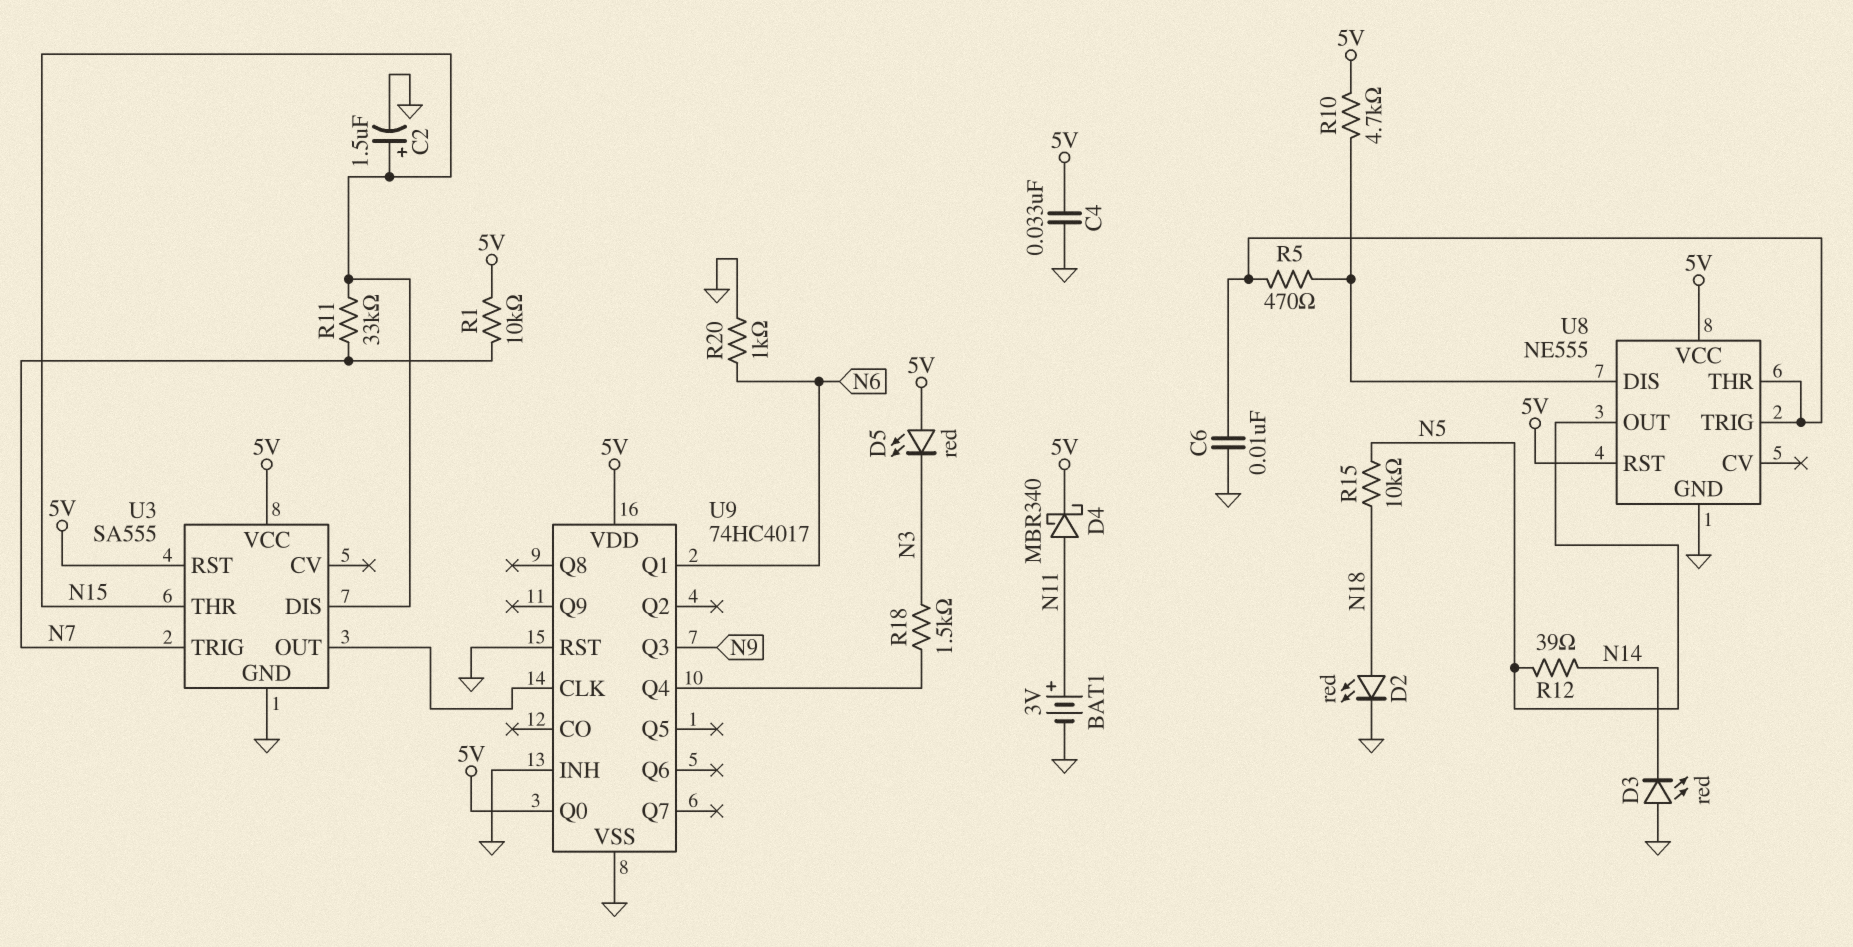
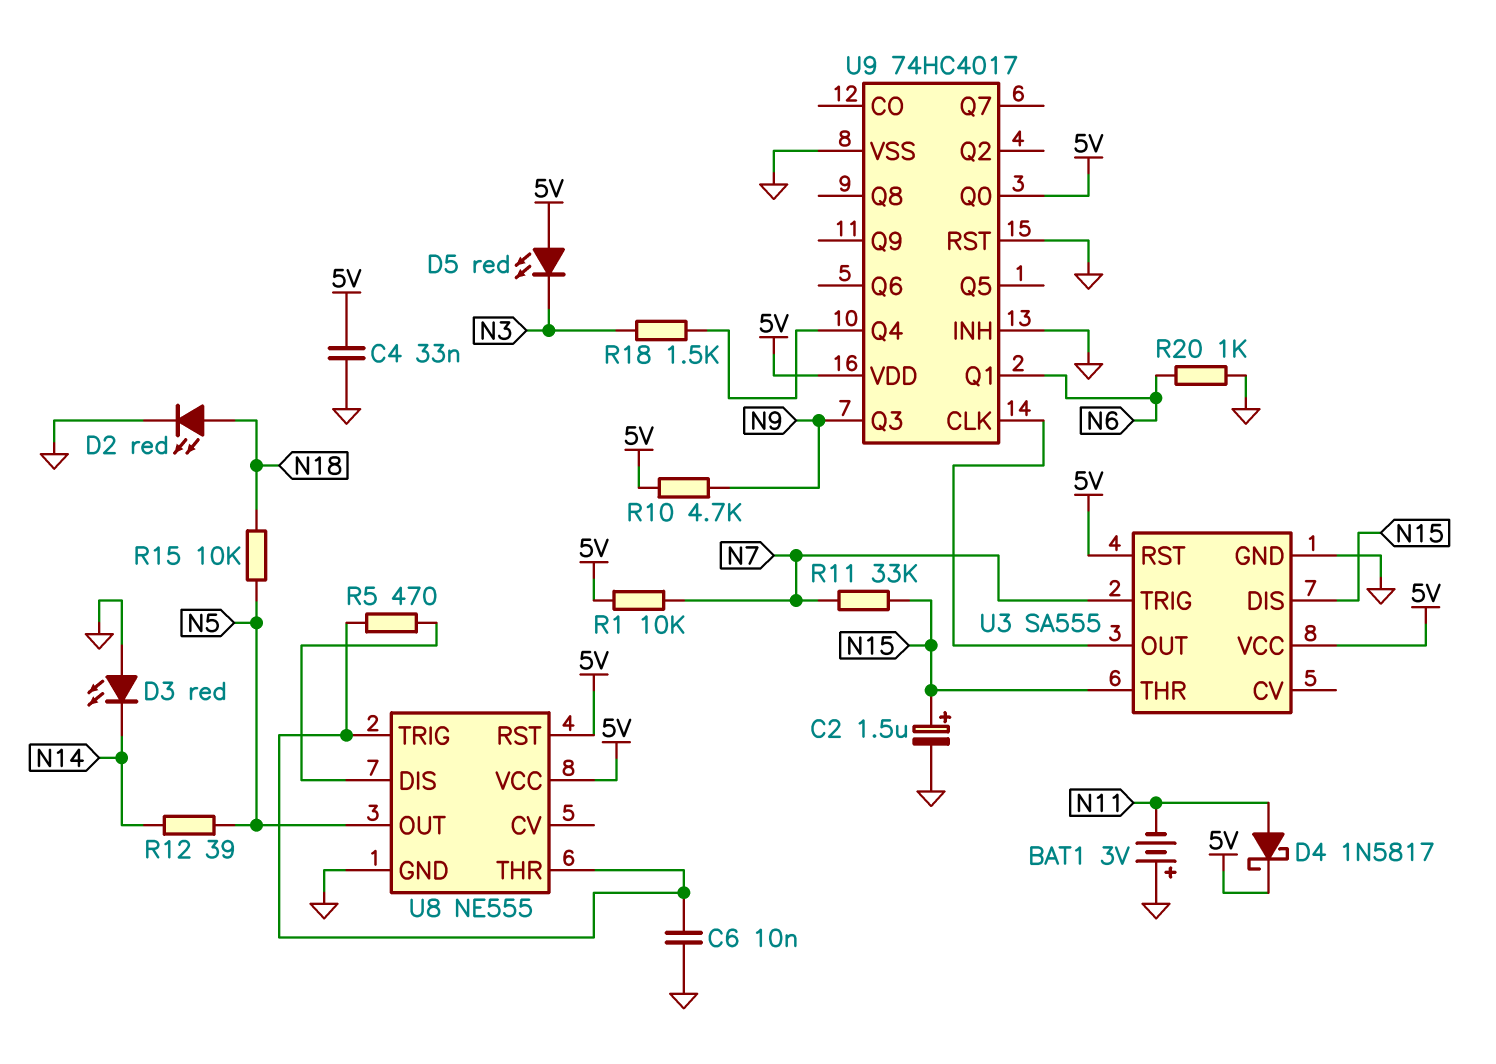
BAT1: 3V (plus N11, minus GND) -> 3V (plus GND, minus N11)
D4: schottky MBR340 (A N11, K 5V) -> schottky 1N5817 (A N11, K 5V)
R10: 4.7k (5V, U8/DIS) -> 4.7k (5V, N9)

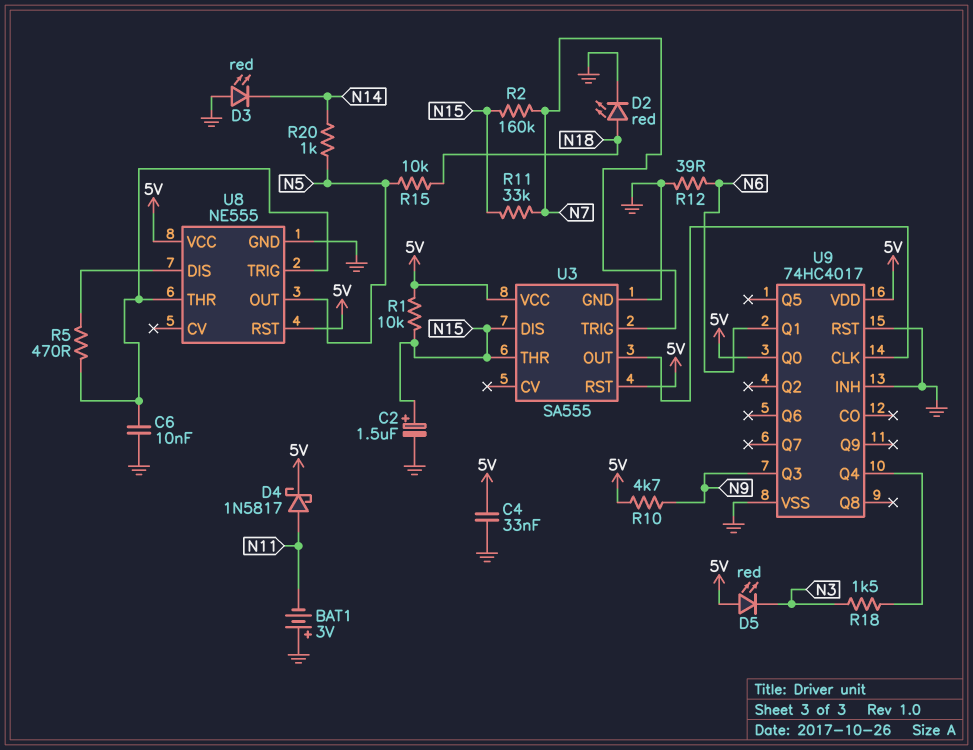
R1: 10k (5V, N7) -> 10k (5V, N15)
R2: none -> 160k (N7, N15)
R12: 39 (N5, N14) -> 39 (GND, N6)
R20: 1k (GND, N6) -> 1k (N5, N14)

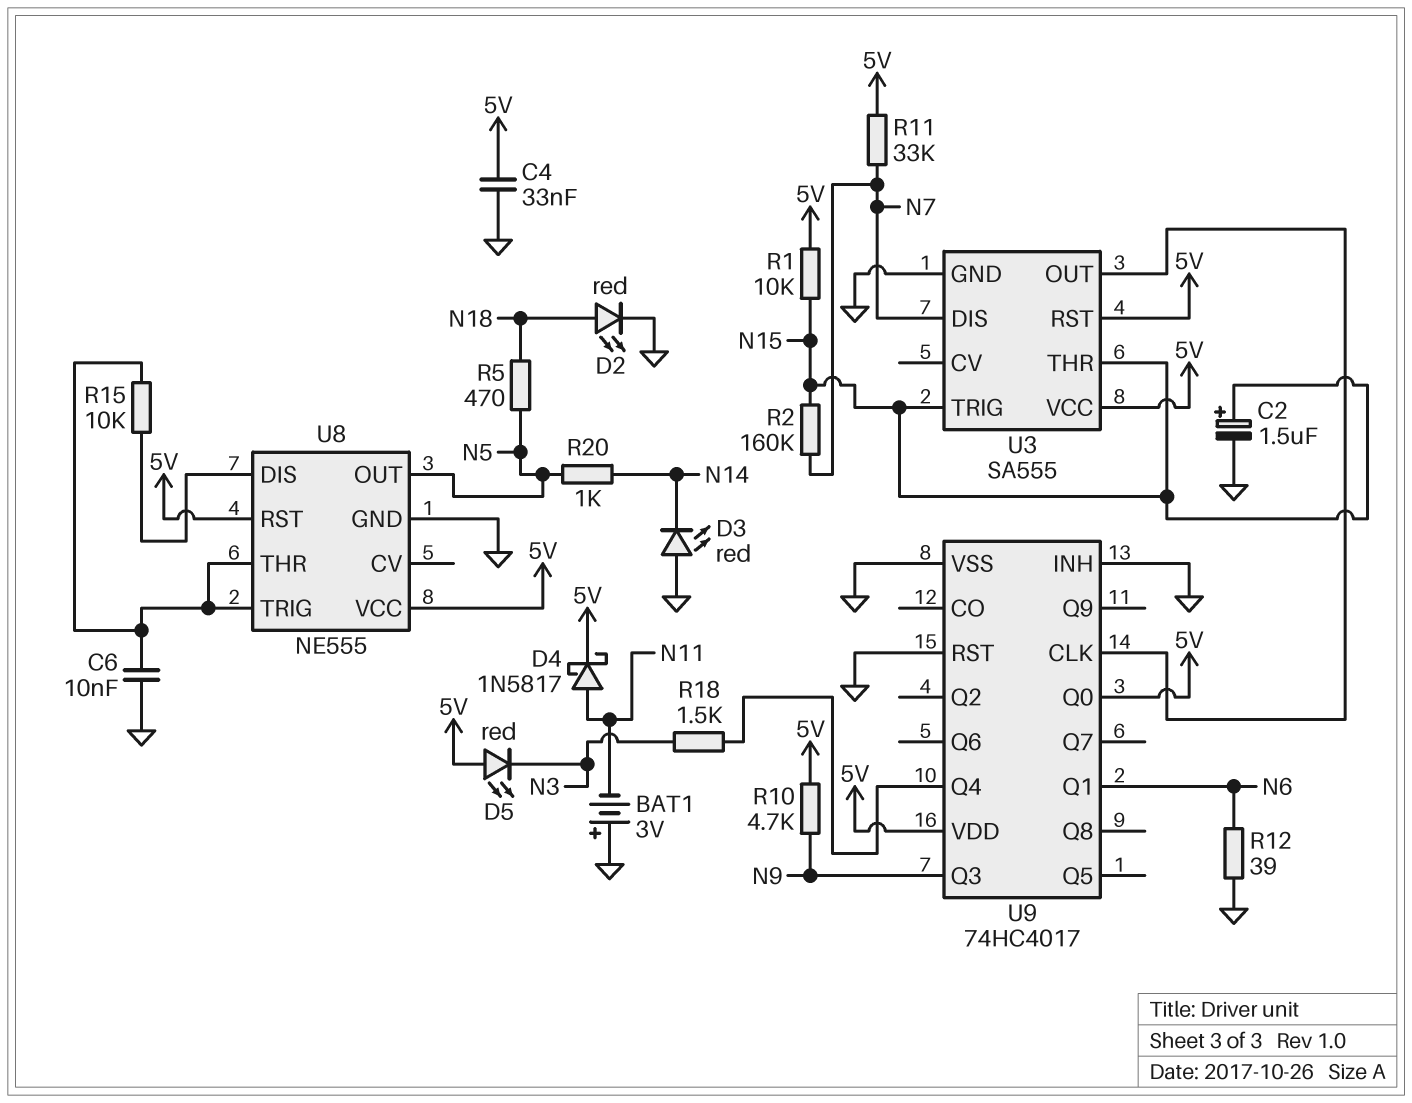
R5: 470 (U8/DIS, U8/THR) -> 470 (N5, N18)
R11: 33k (N7, N15) -> 33k (5V, N7)
R15: 10k (N5, N18) -> 10k (U8/DIS, U8/THR)
U3 pin DIS: N15 -> N7
U3 pin TRIG: N7 -> N15

